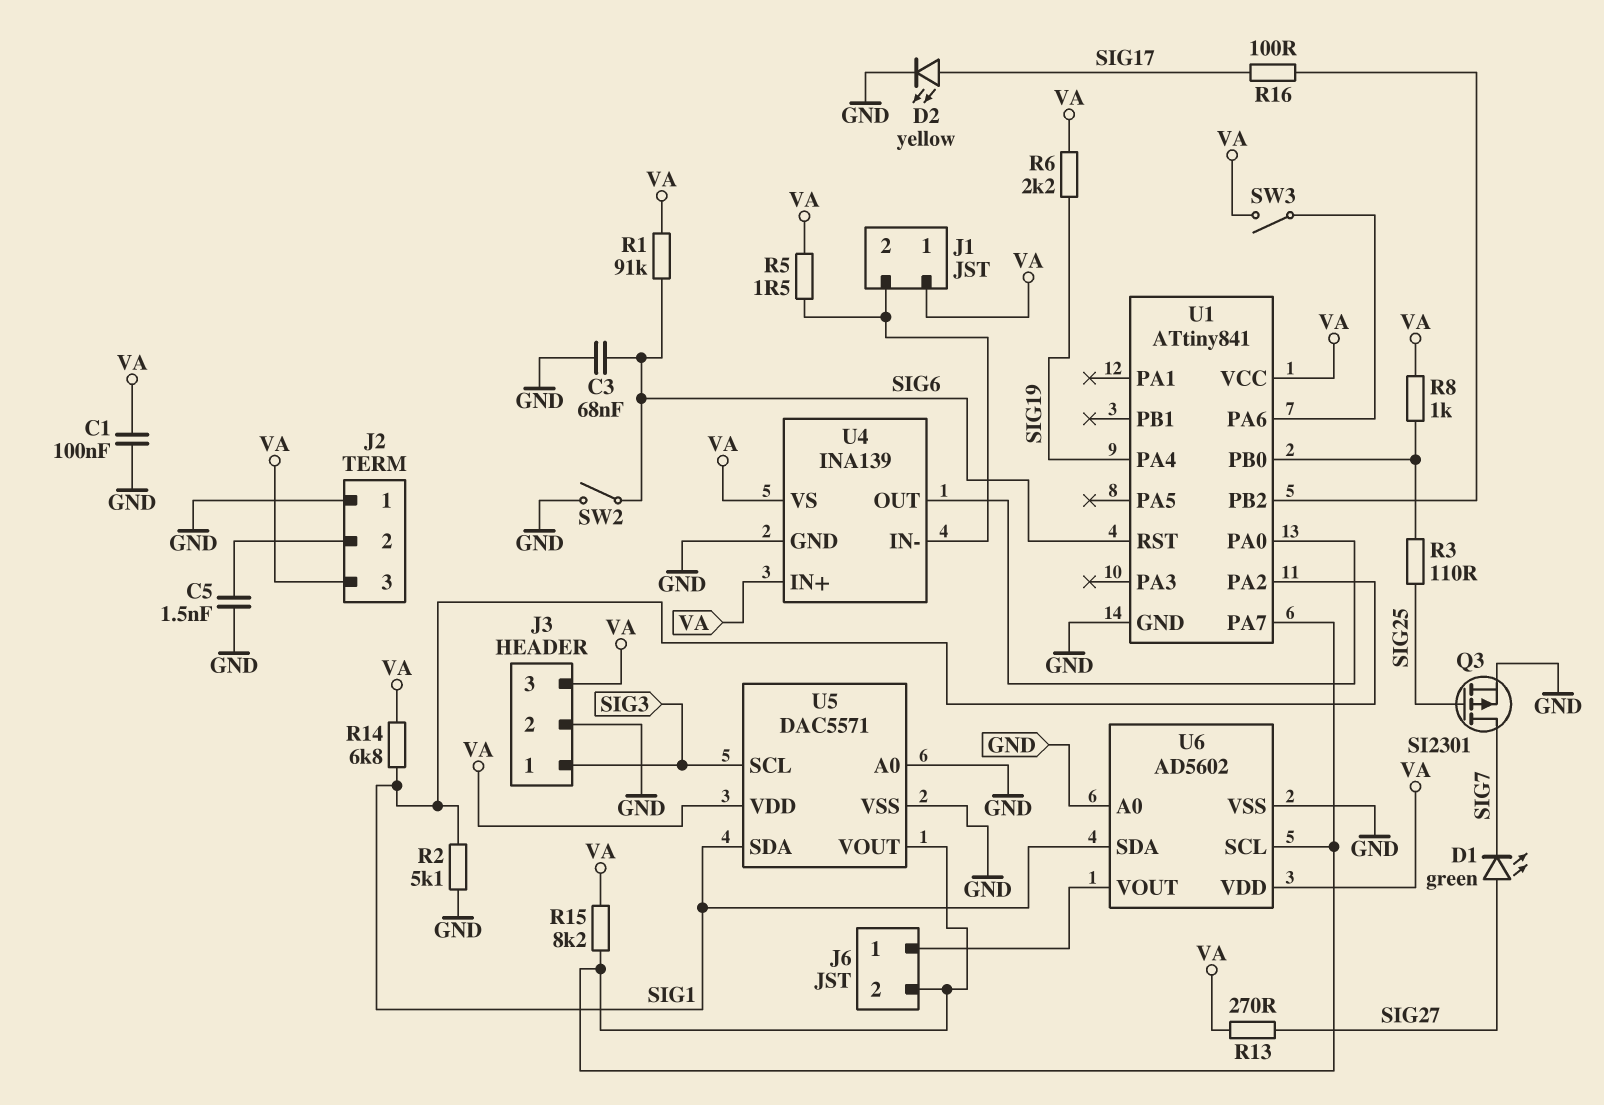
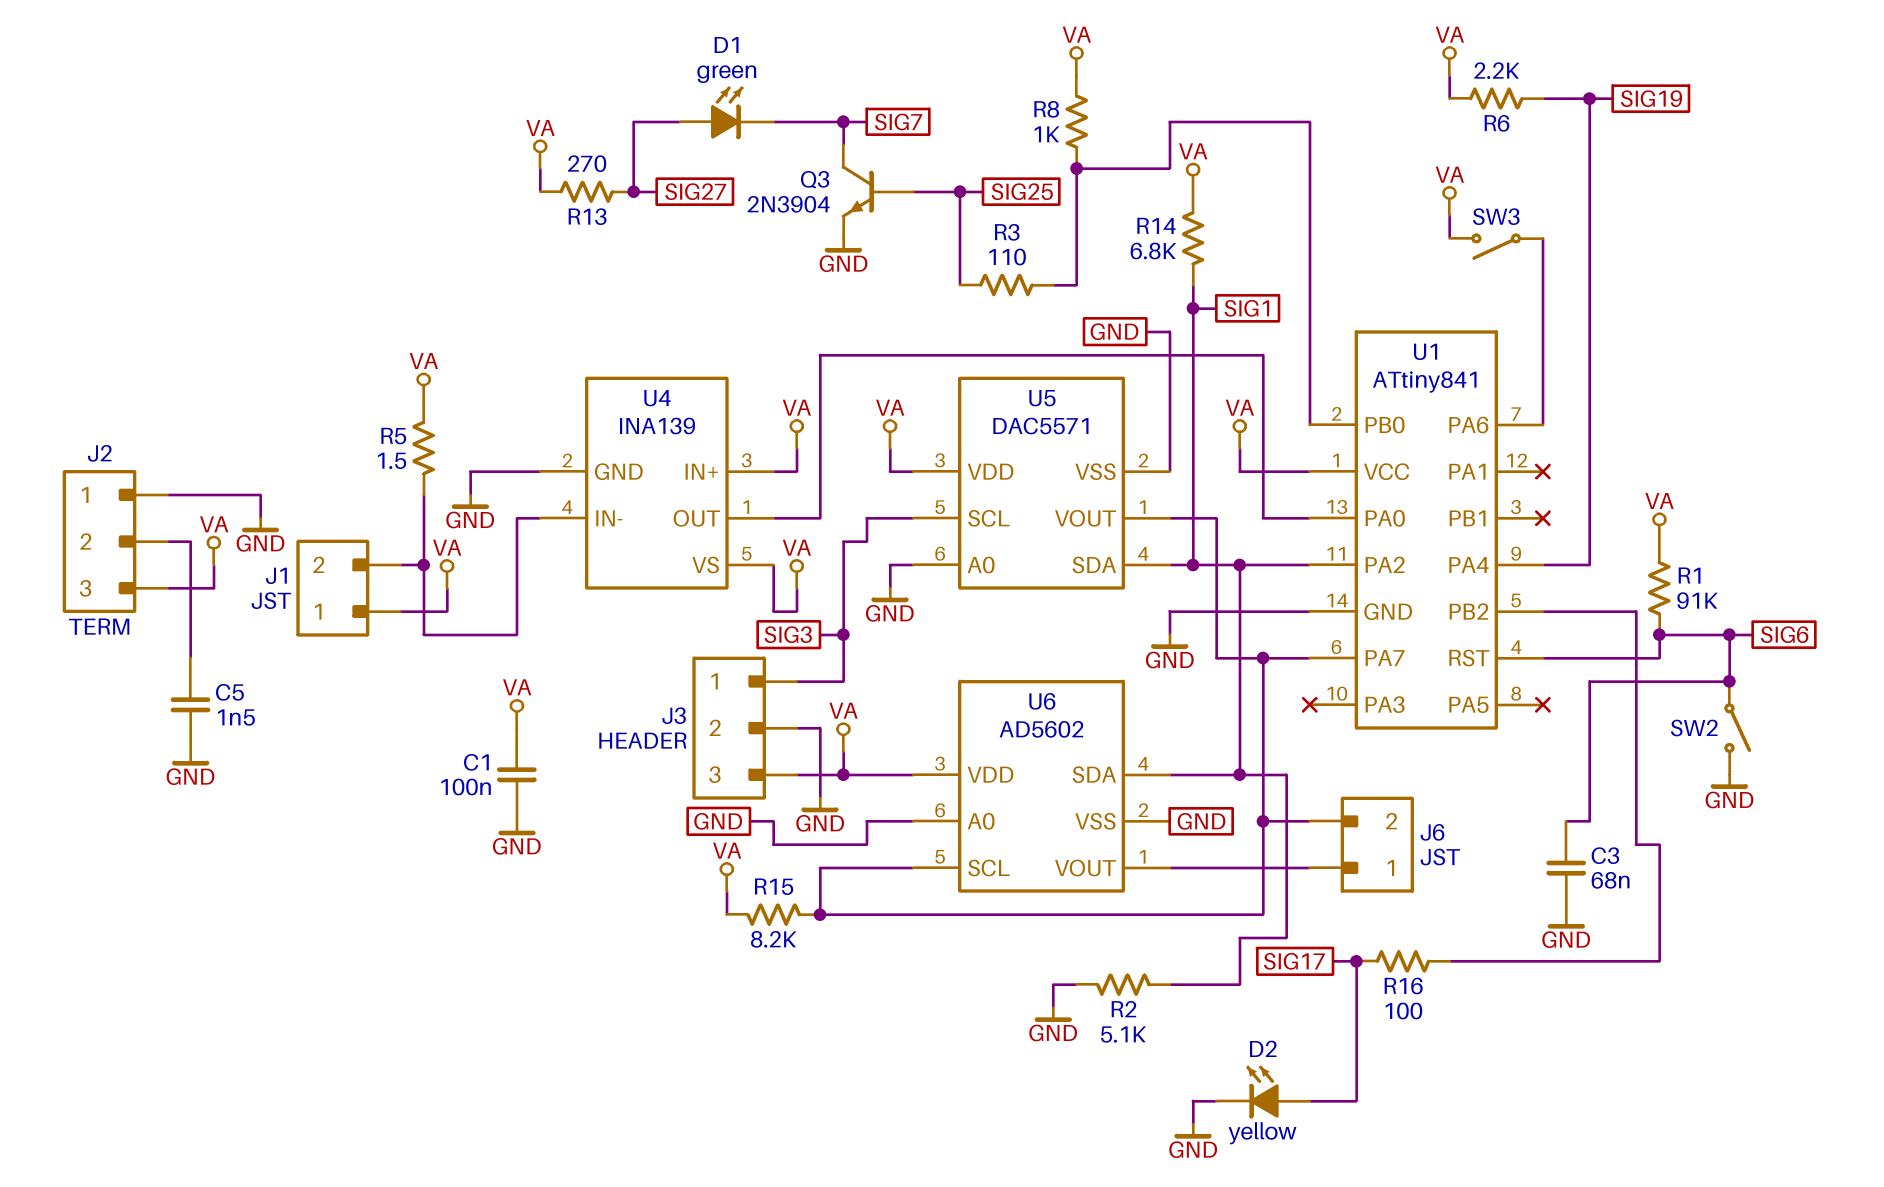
Q3: PMOS SI2301 (G SIG25, D SIG7, S GND) -> NPN 2N3904 (B SIG25, C SIG7, E GND)

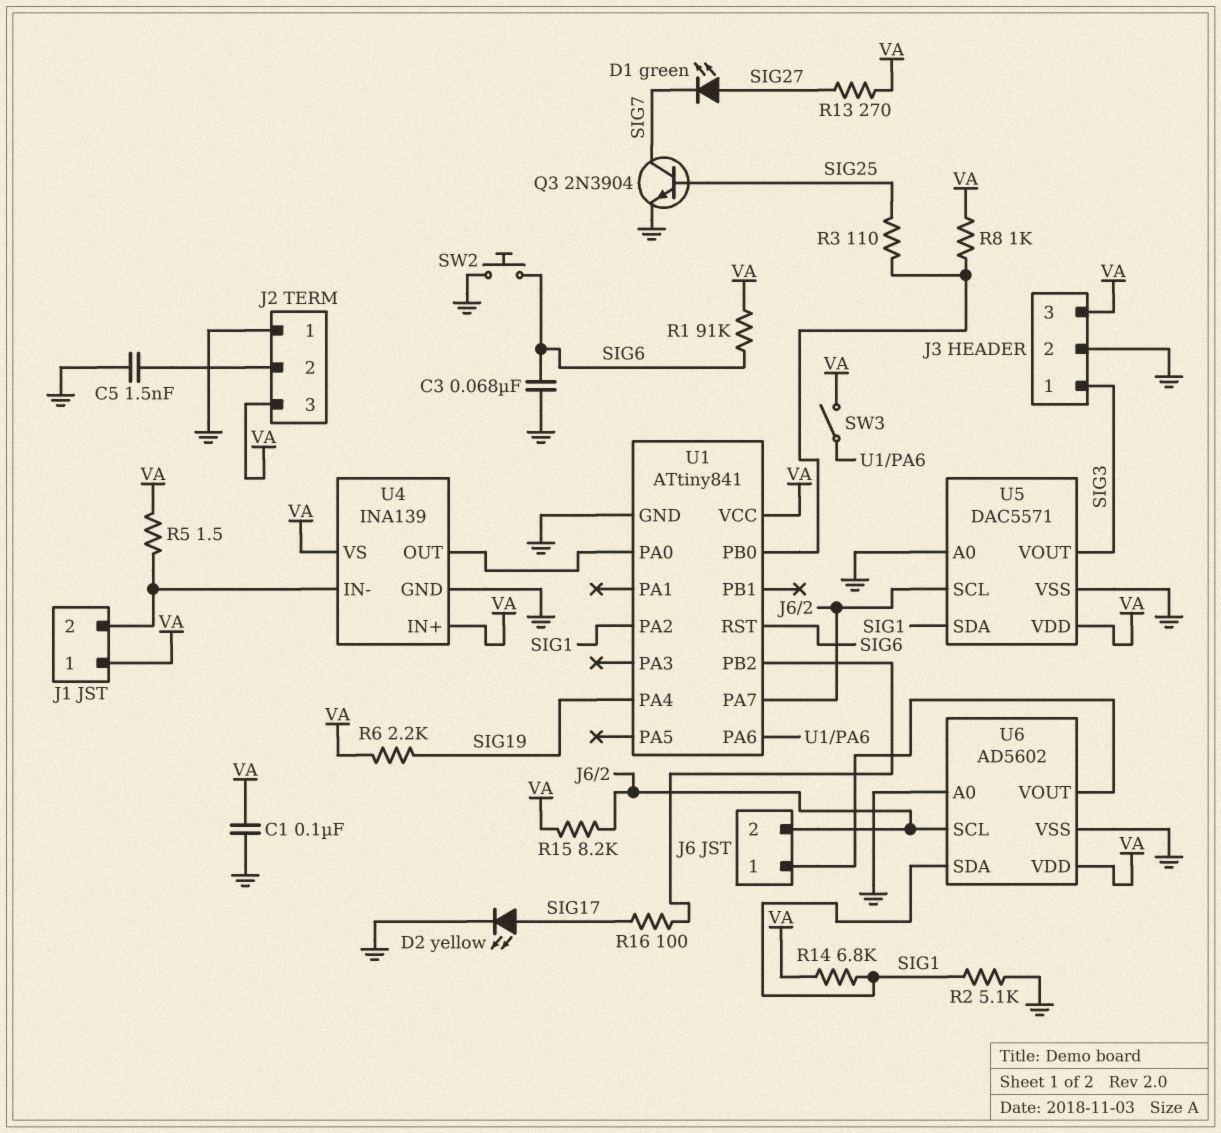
SW2: switch (GND, SIG6) -> button (GND, SIG6)
U5 pin SCL: SIG3 -> J6/2
U5 pin VOUT: J6/2 -> SIG3

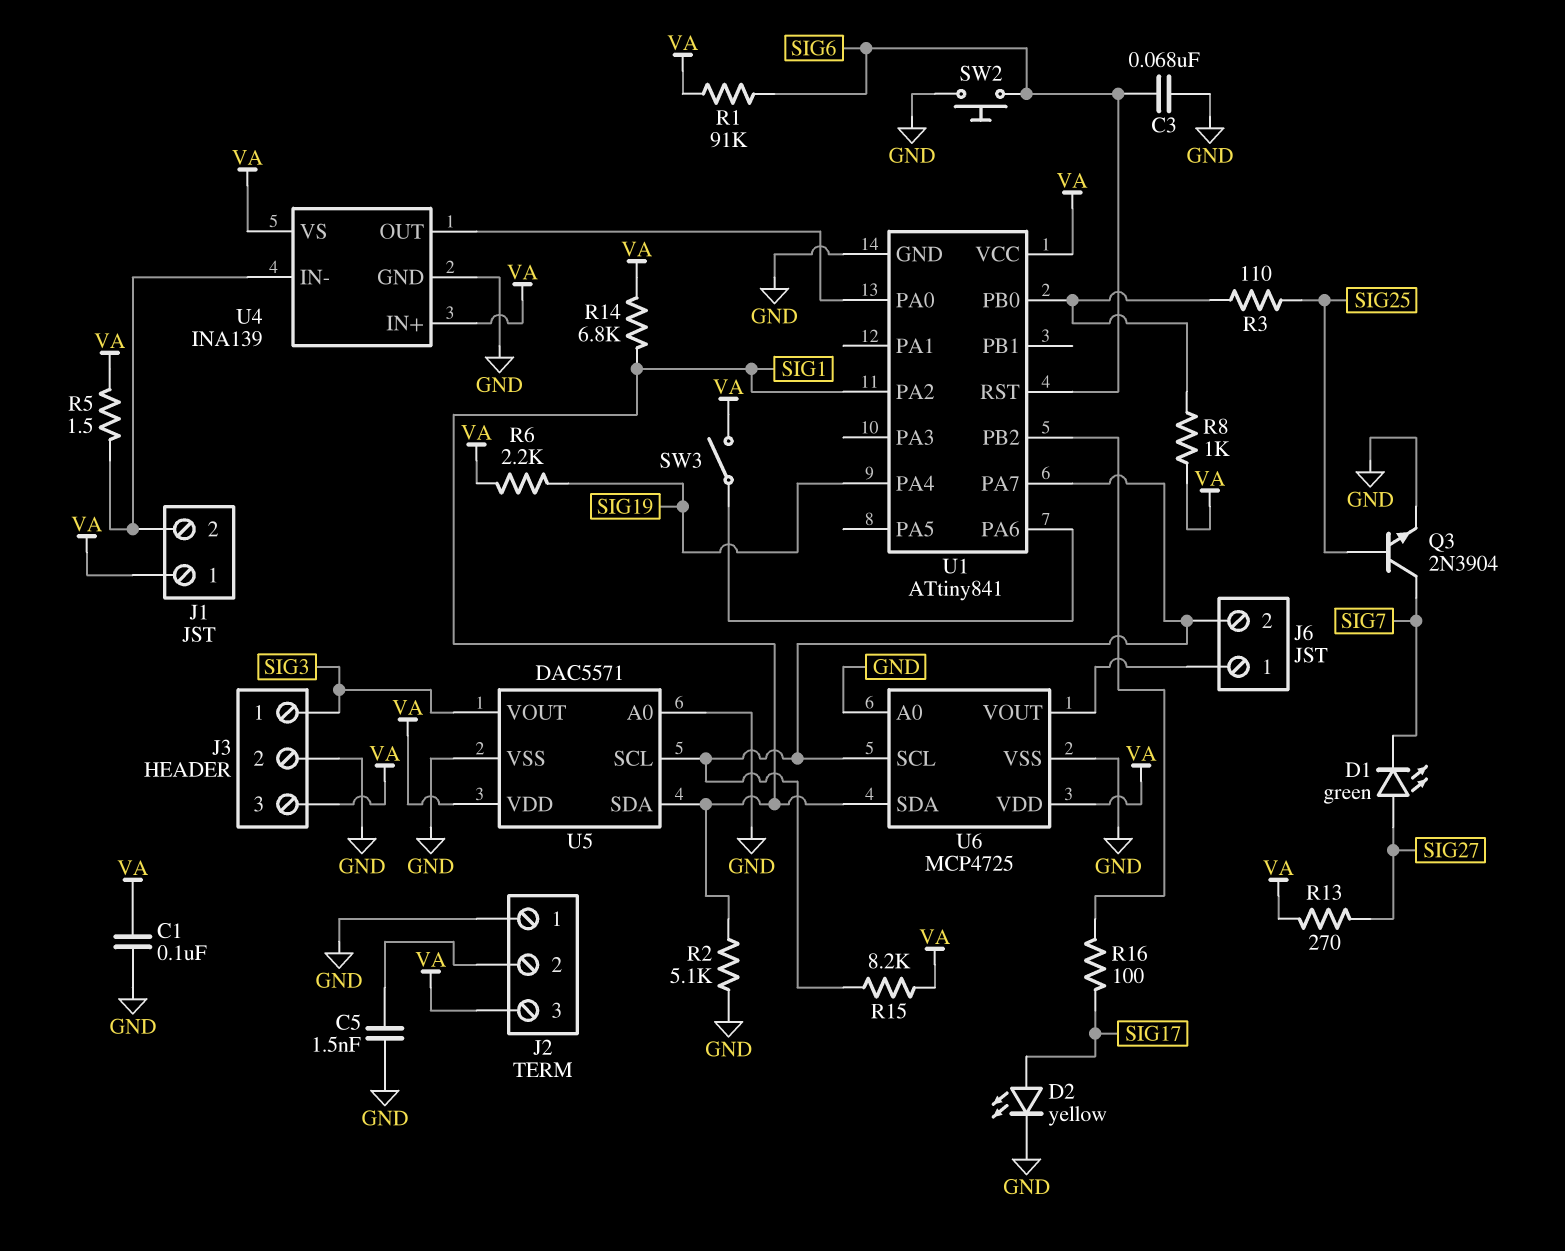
U6: AD5602 -> MCP4725

